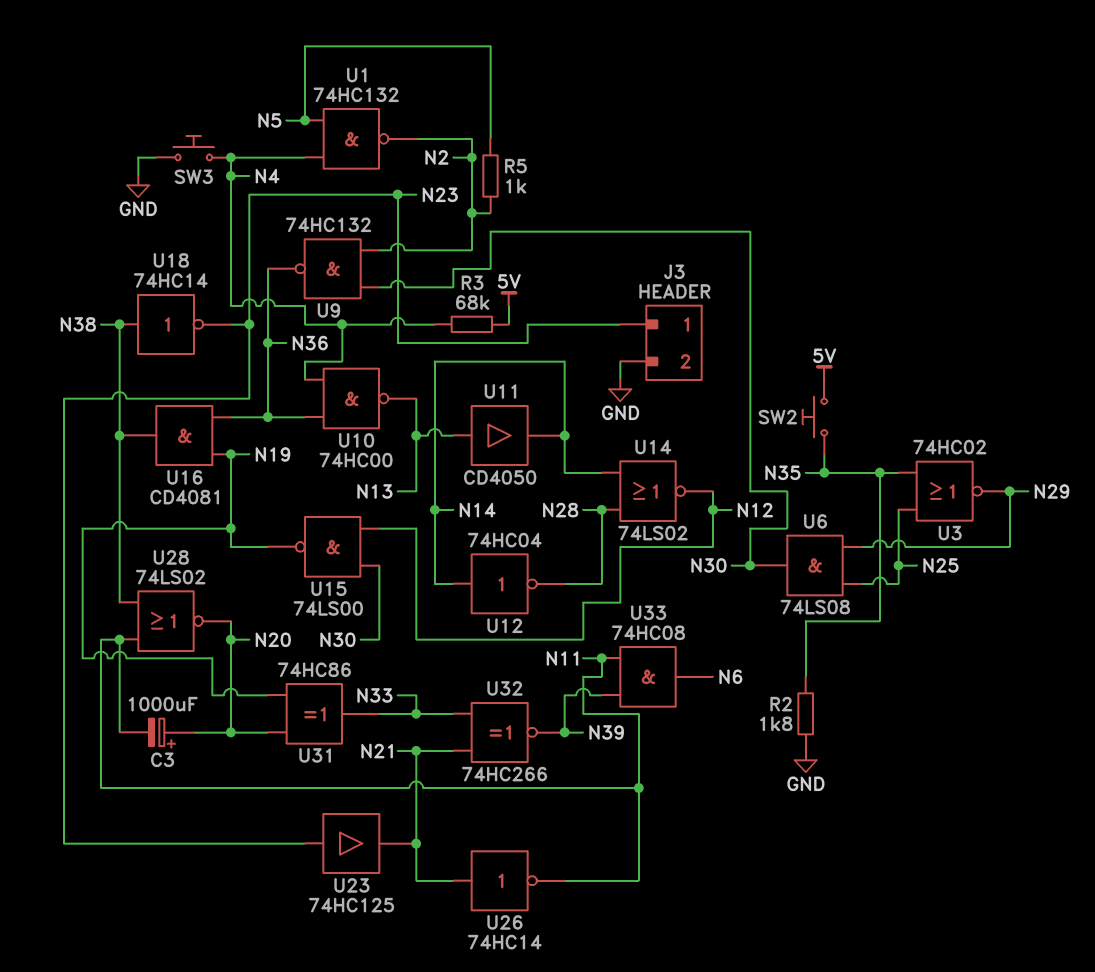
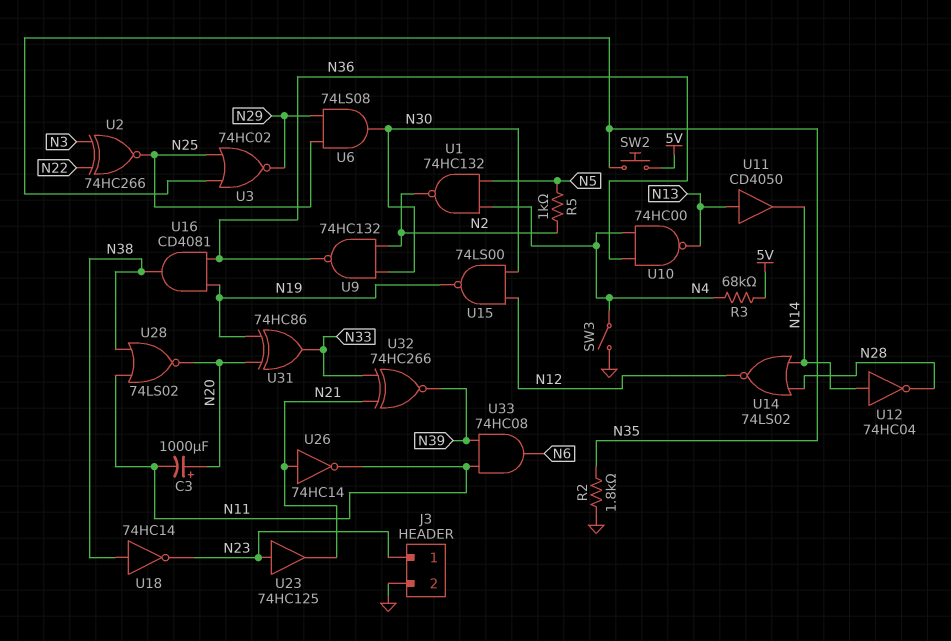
SW3: button (GND, N4) -> switch (GND, N4)
U2: none -> XNOR 74HC266 (in N3, in N22, out N25)

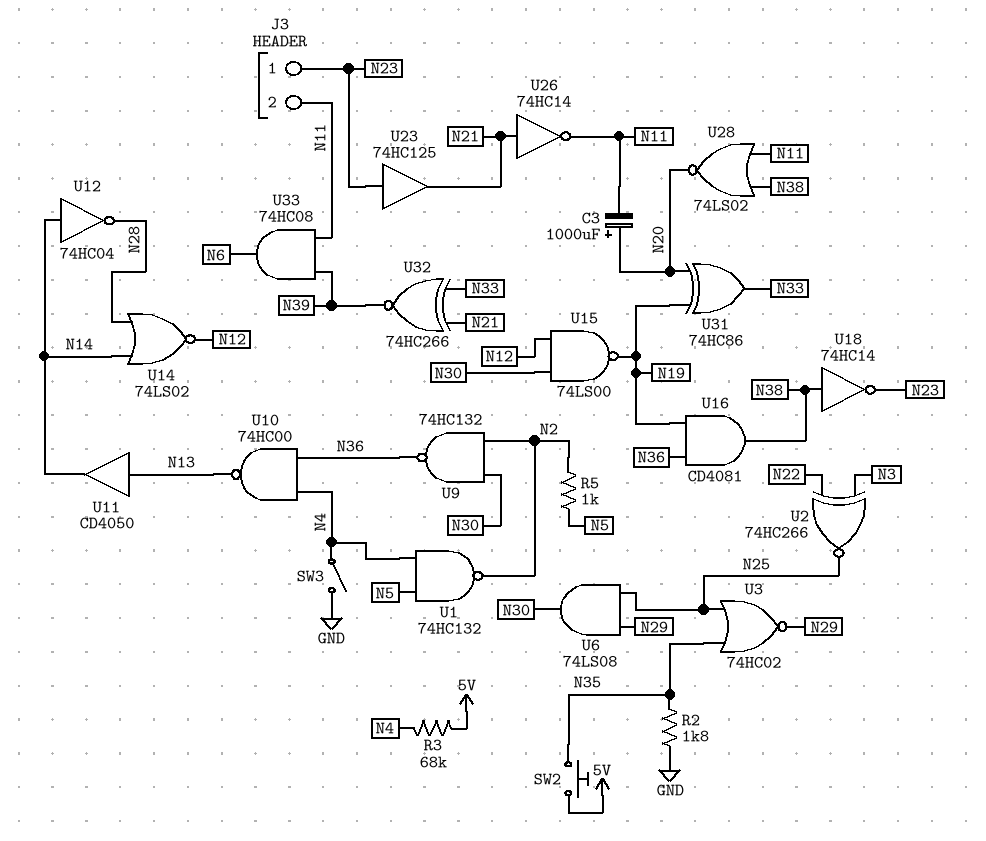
J3 pin 2: GND -> N11

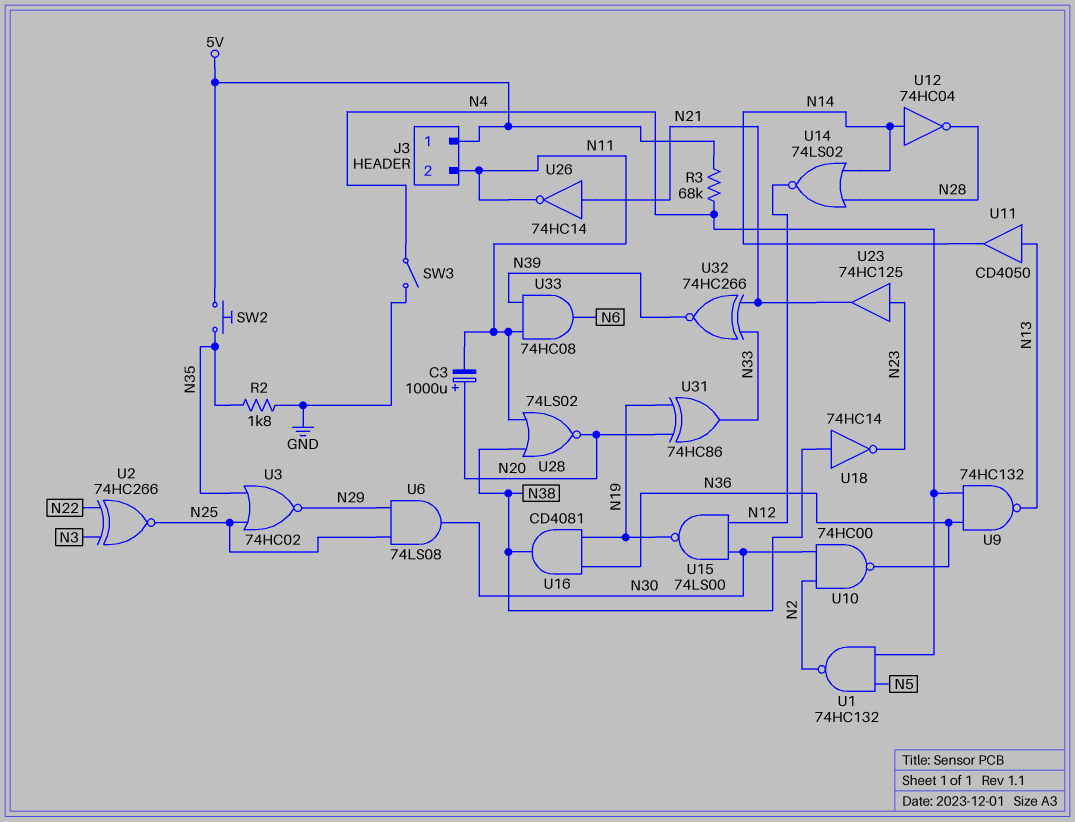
J3 pin 1: N23 -> 5V
R5: 1k (N2, N5) -> none
U9: NAND 74HC132 (in N2, in N30, out N36) -> NAND 74HC132 (in N4, in N36, out N13)
U10: NAND 74HC00 (in N4, in N36, out N13) -> NAND 74HC00 (in N2, in N30, out N36)

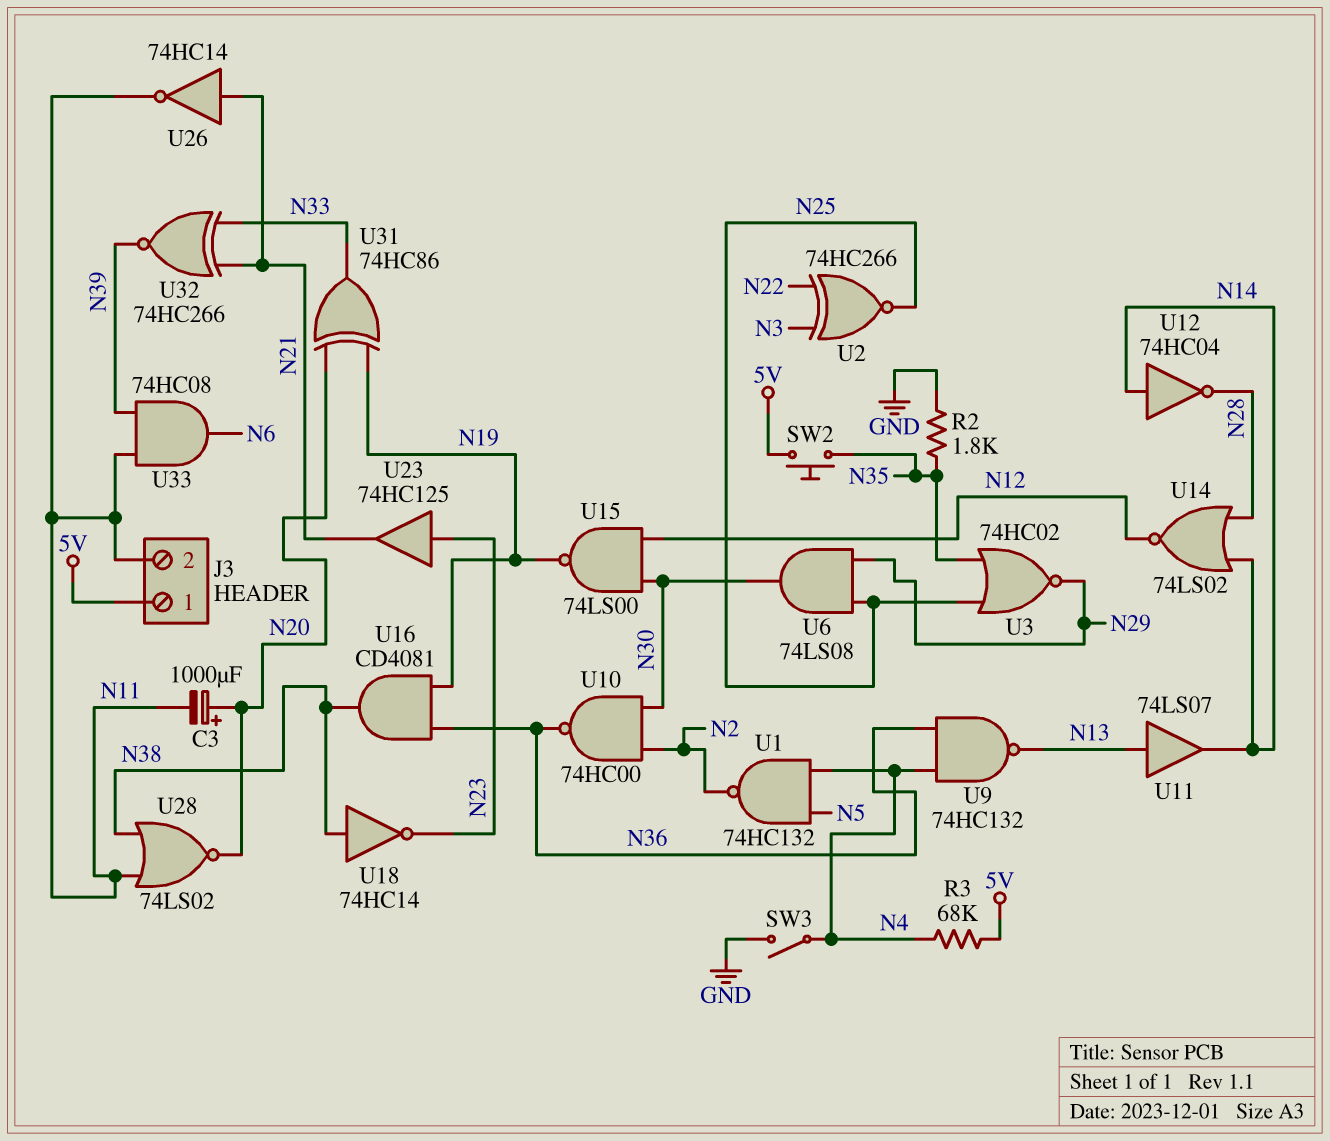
U11: buffer CD4050 (in N13, out N14) -> buffer 74LS07 (in N13, out N14)

